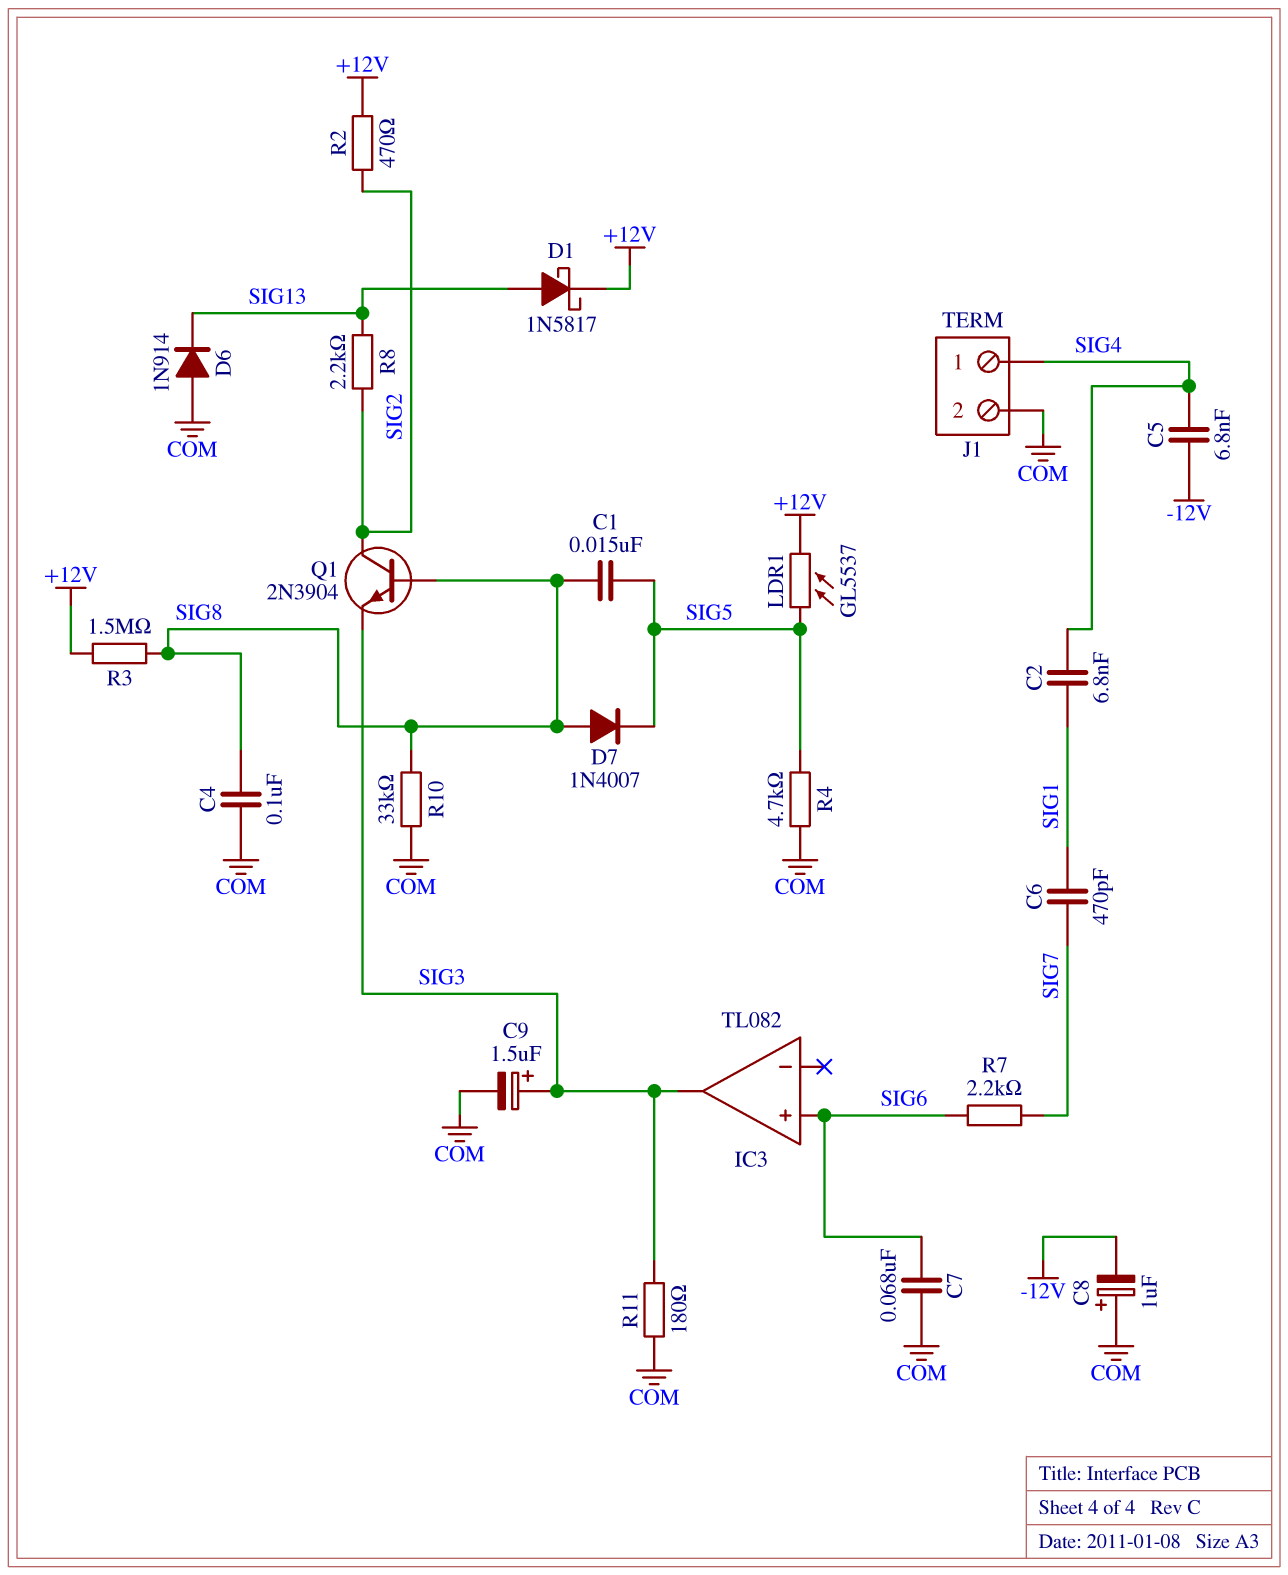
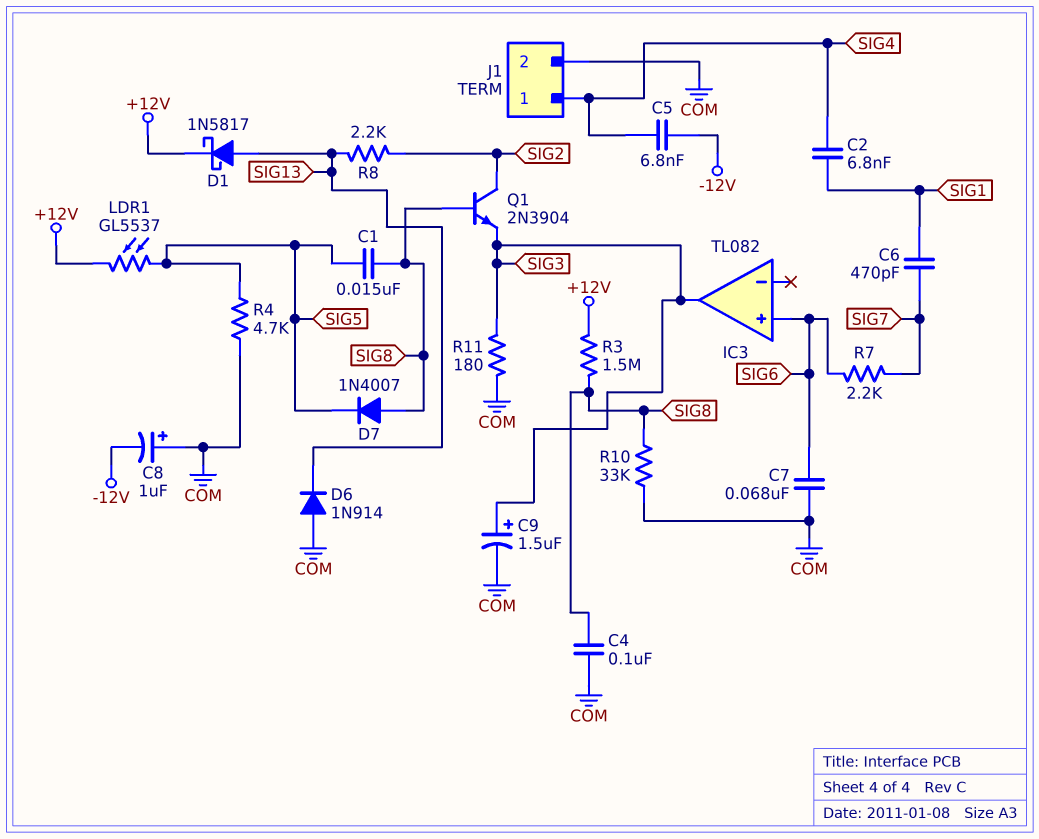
R2: 470 (+12V, SIG2) -> none

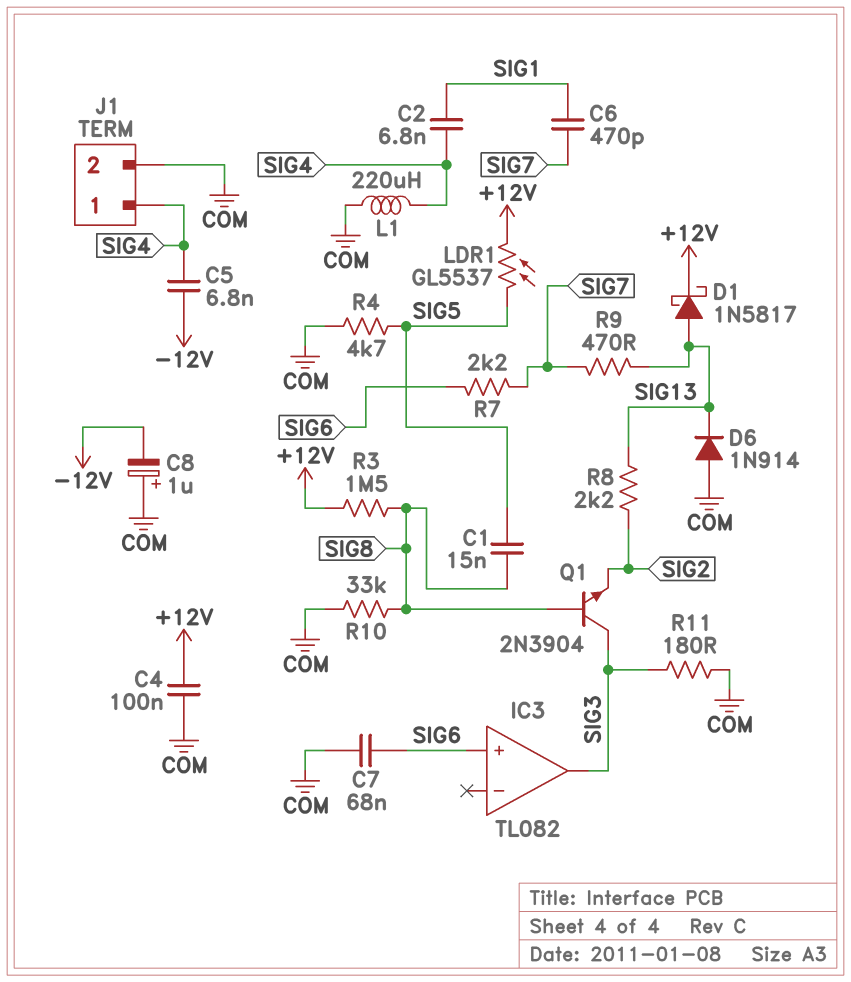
C4: 100nF (COM, SIG8) -> 100nF (+12V, COM)
C9: 1.5uF (plus SIG3, minus COM) -> none
D7: diode 1N4007 (A SIG8, K SIG5) -> none
L1: none -> 220uH (COM, SIG4)
Q1: NPN 2N3904 (B SIG8, C SIG2, E SIG3) -> NPN 2N3904 (B SIG8, C SIG3, E SIG2)
R9: none -> 470 (SIG7, SIG13)

